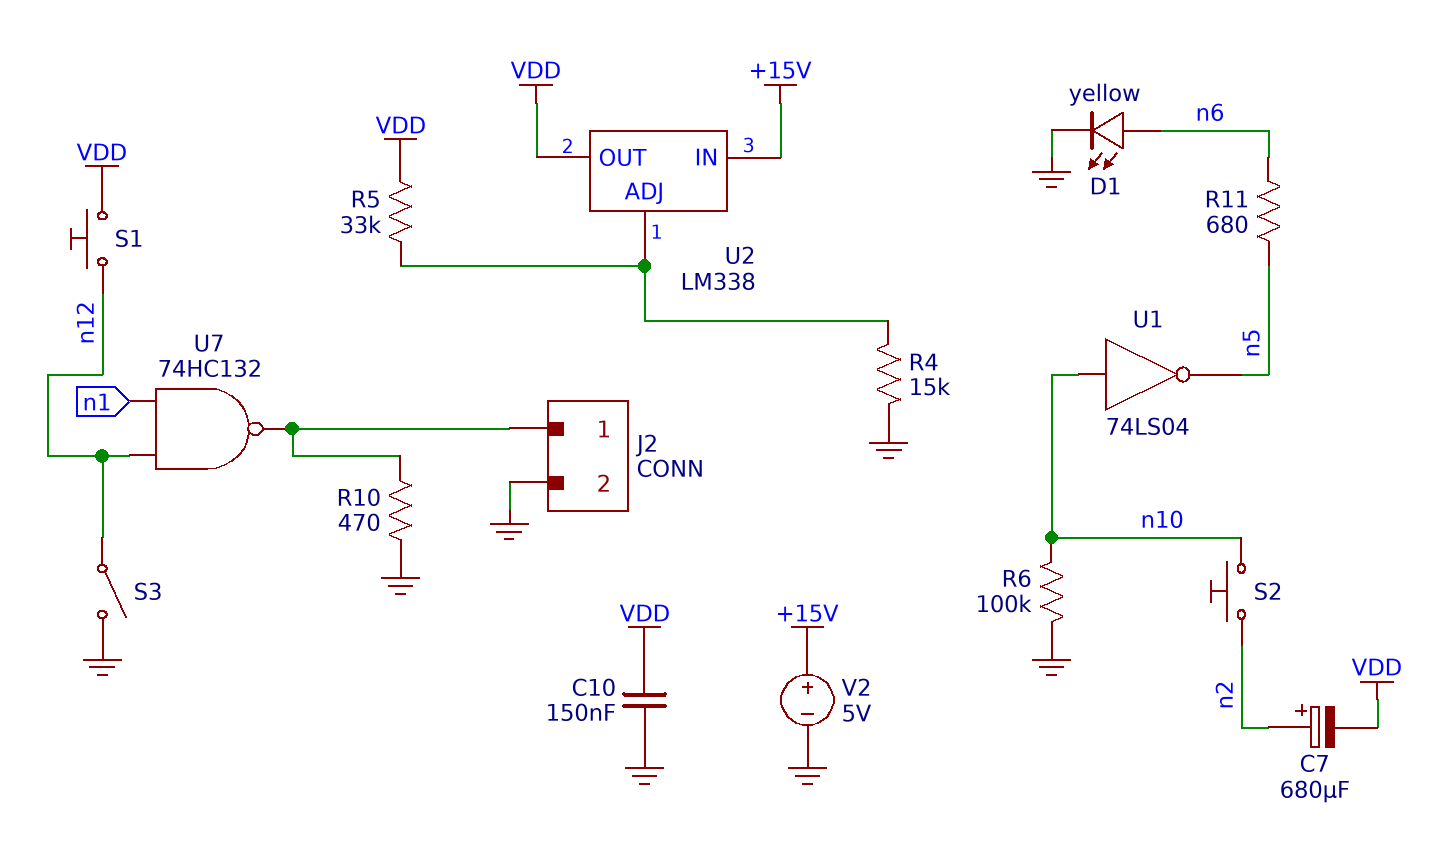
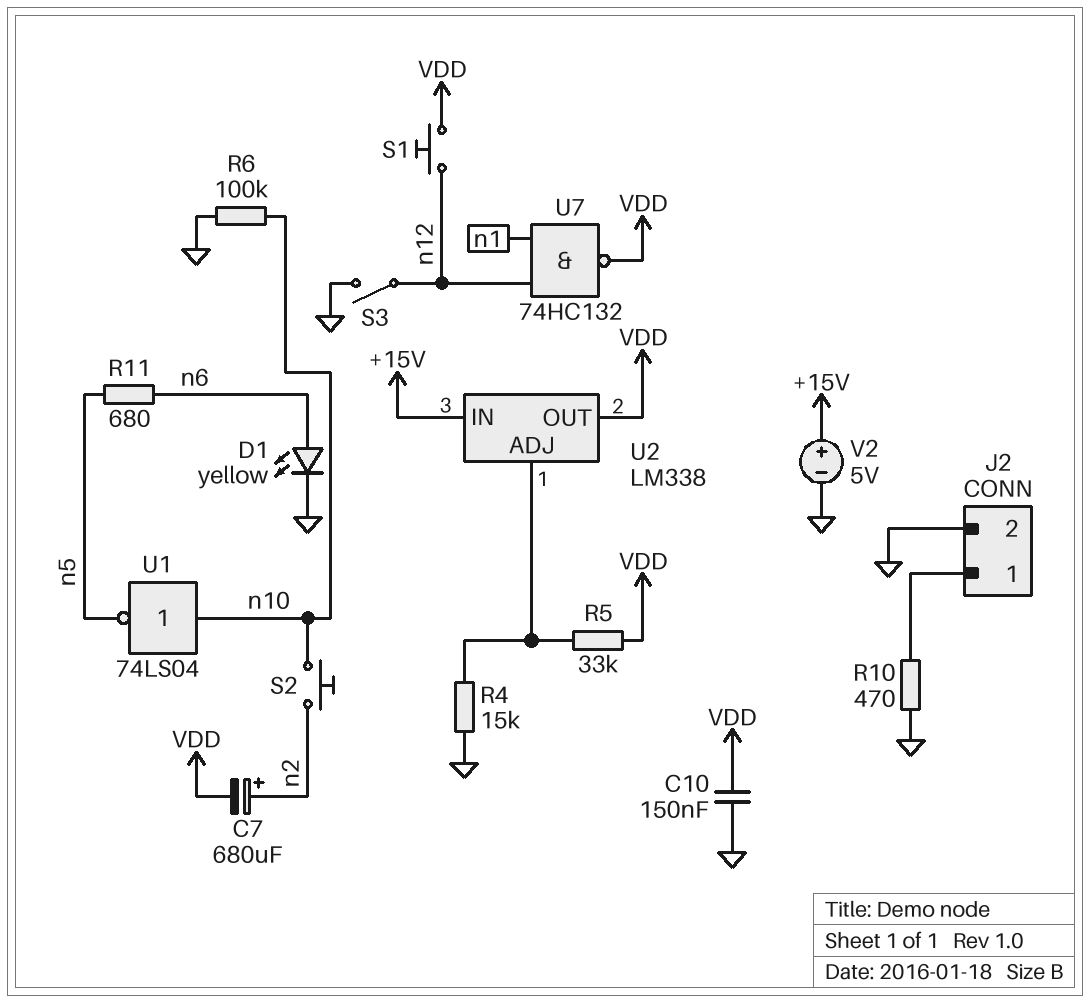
U7: NAND 74HC132 (in n1, in n12, out J2/1) -> NAND 74HC132 (in n1, in n12, out VDD)

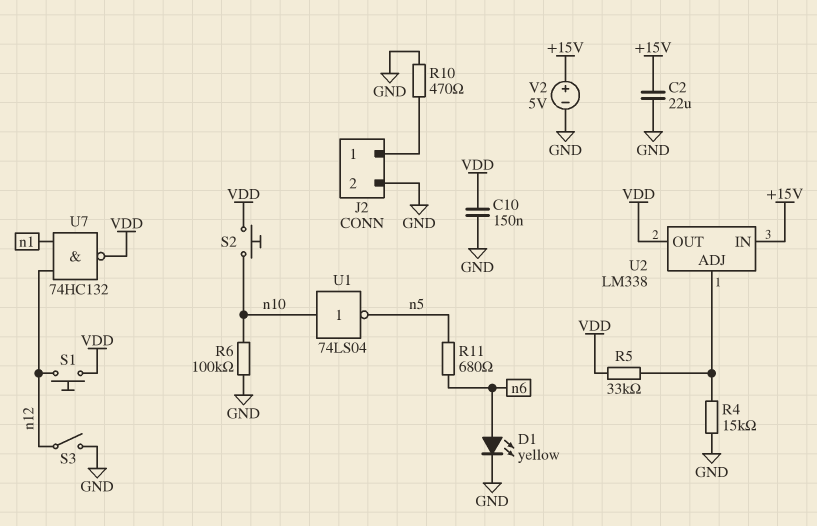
C2: none -> 22uF (+15V, GND)
C7: 680uF (plus n2, minus VDD) -> none
S2: button (n2, n10) -> button (VDD, n10)

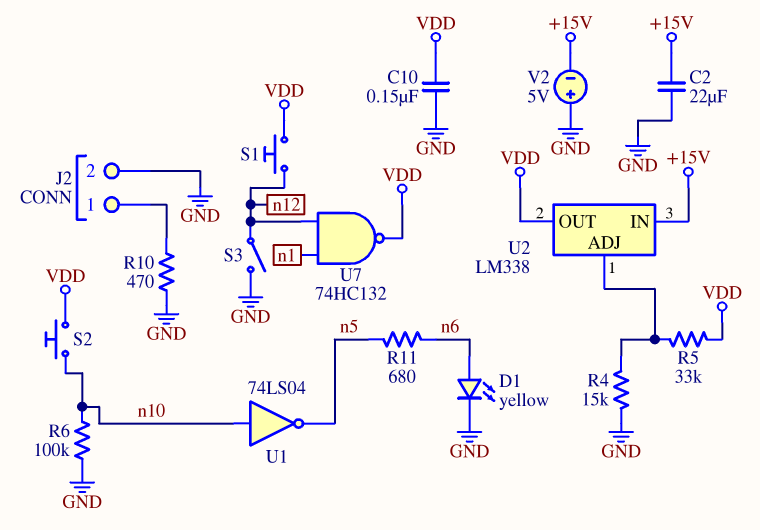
V2: 5V (plus +15V, minus GND) -> 5V (plus GND, minus +15V)

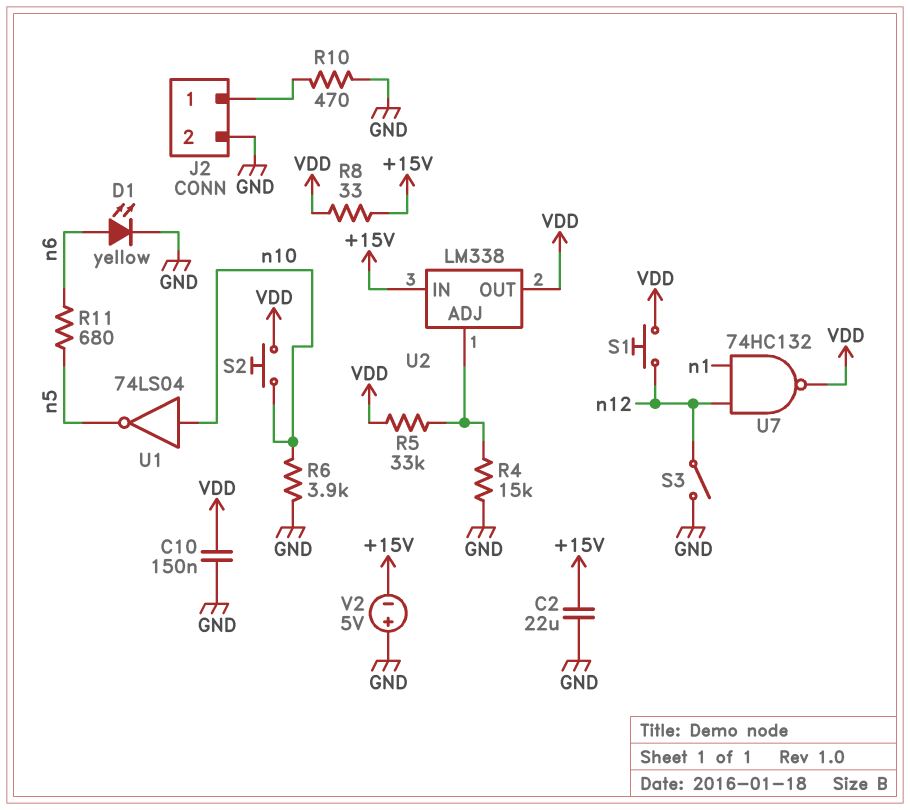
R6: 100k (GND, n10) -> 3.9k (GND, n10)
R8: none -> 33 (+15V, VDD)

